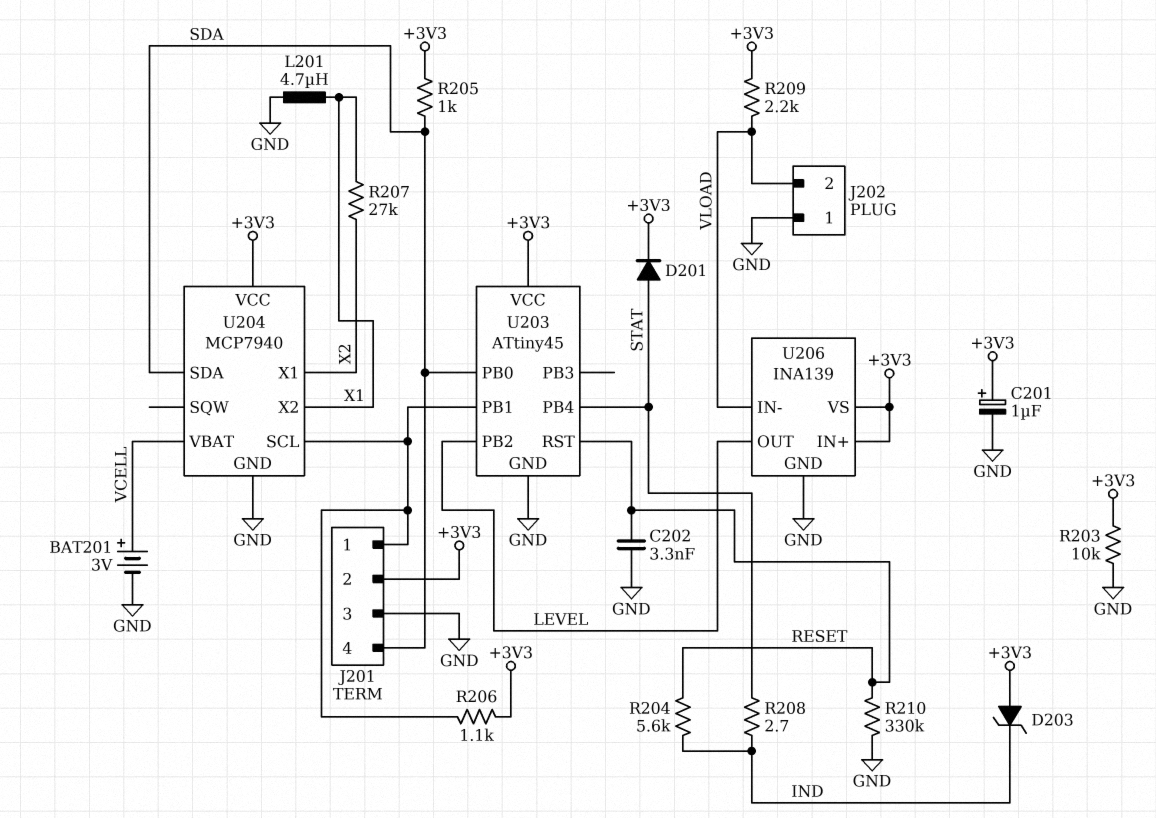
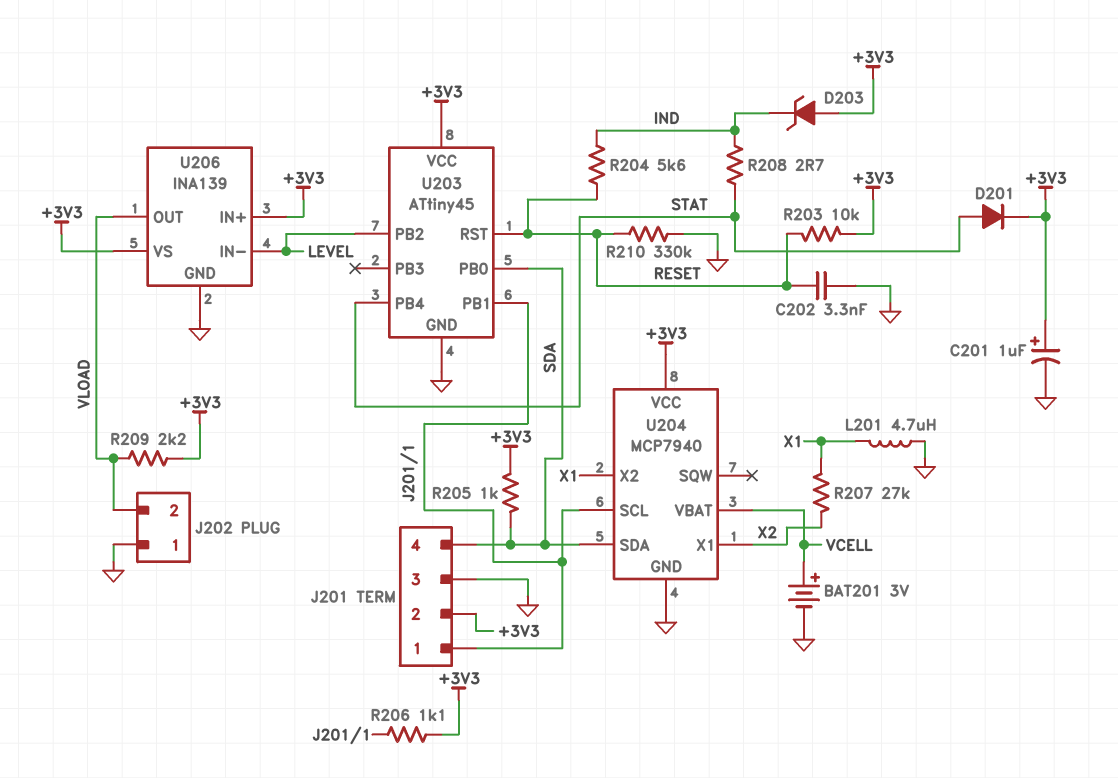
R203: 10k (+3V3, GND) -> 10k (+3V3, RESET)
U206 pin IN-: VLOAD -> LEVEL
U206 pin OUT: LEVEL -> VLOAD

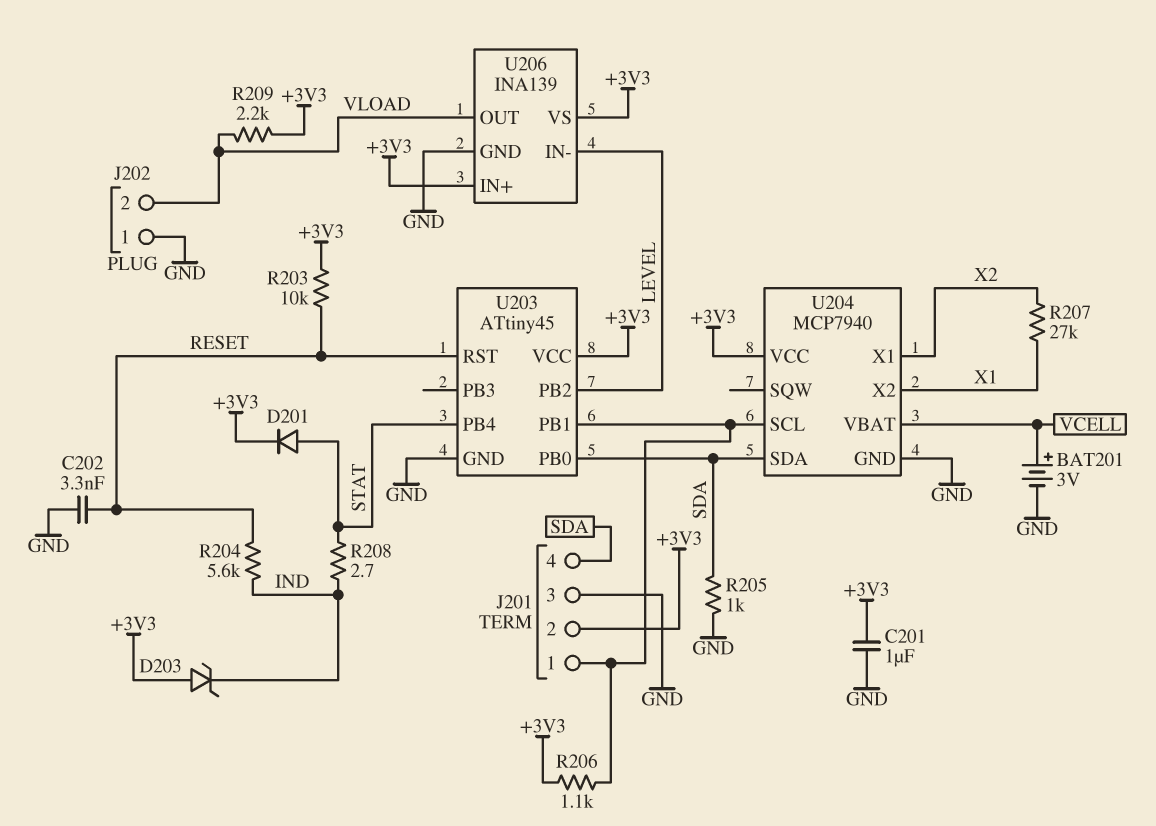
C201: 1uF (plus +3V3, minus GND) -> 1uF (+3V3, GND)
L201: 4.7uH (GND, X1) -> none
R205: 1k (+3V3, SDA) -> 1k (GND, SDA)
R210: 330k (GND, RESET) -> none

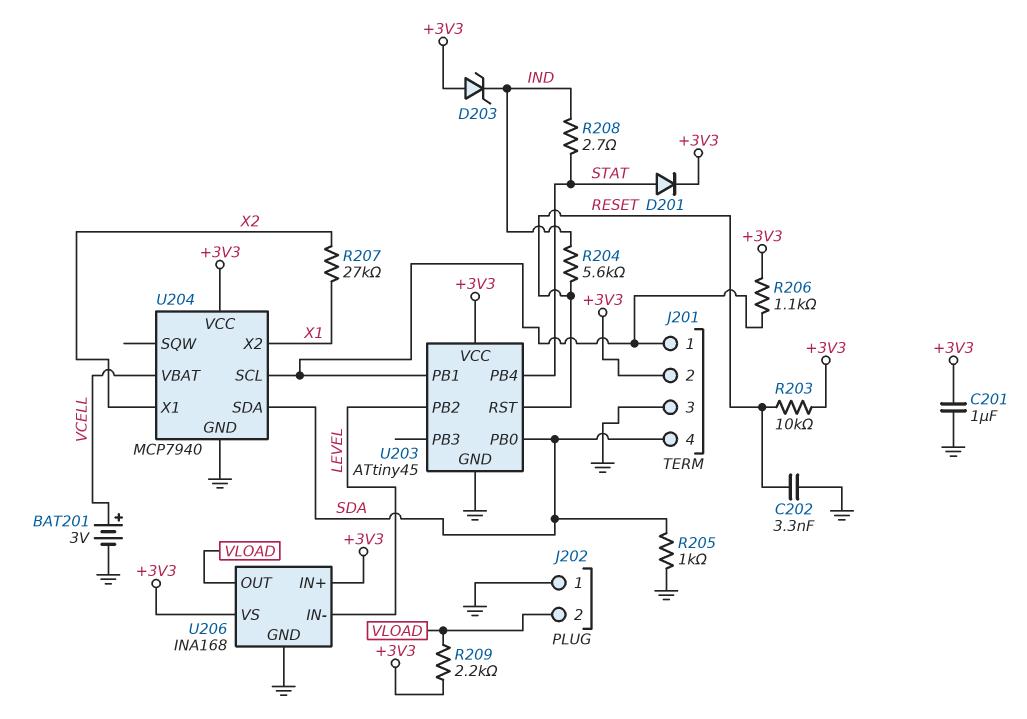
U206: INA139 -> INA168

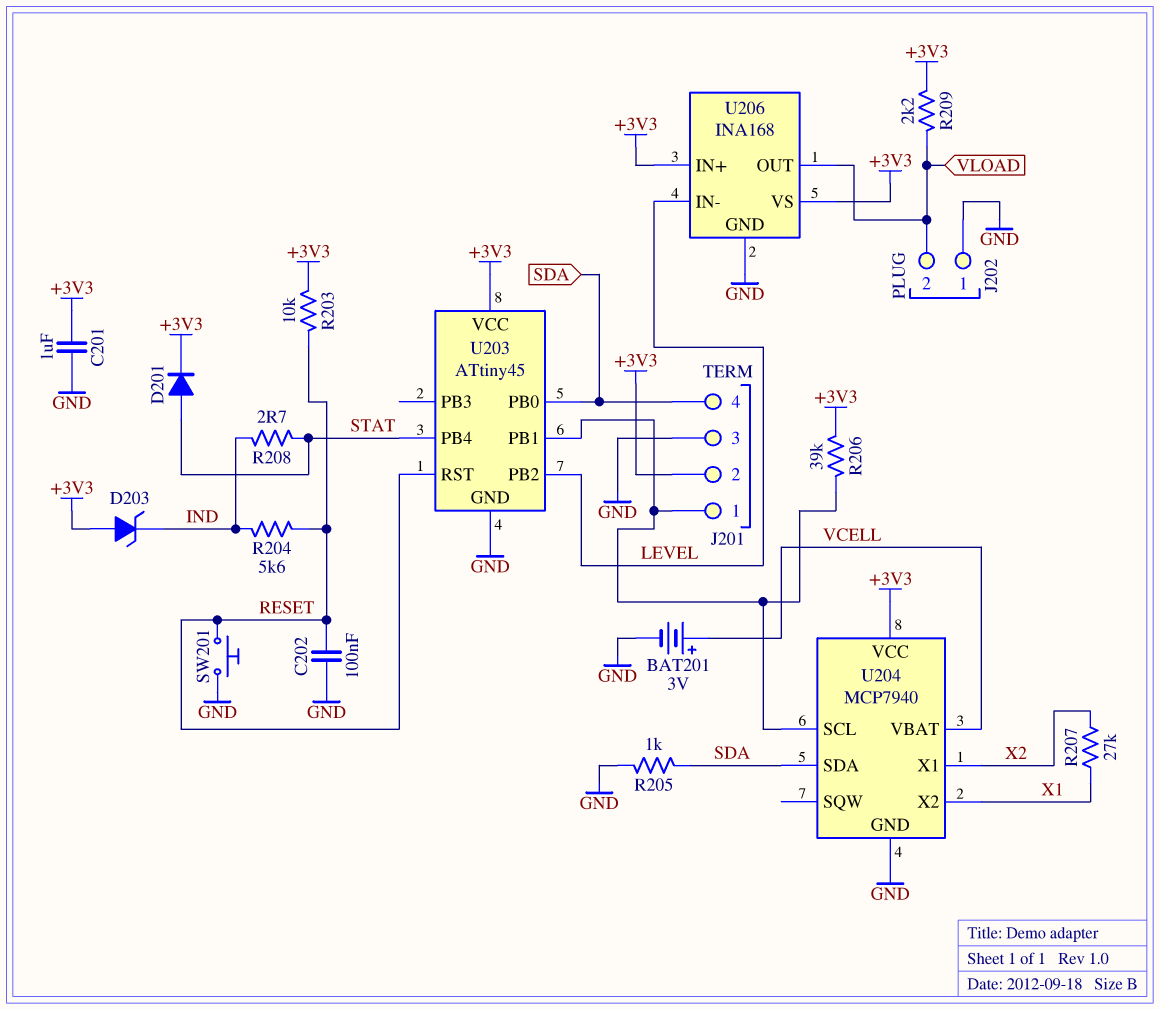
C202: 3.3nF (GND, RESET) -> 100nF (GND, RESET)
R206: 1.1k (+3V3, J201/1) -> 39k (+3V3, J201/1)
SW201: none -> button (GND, RESET)

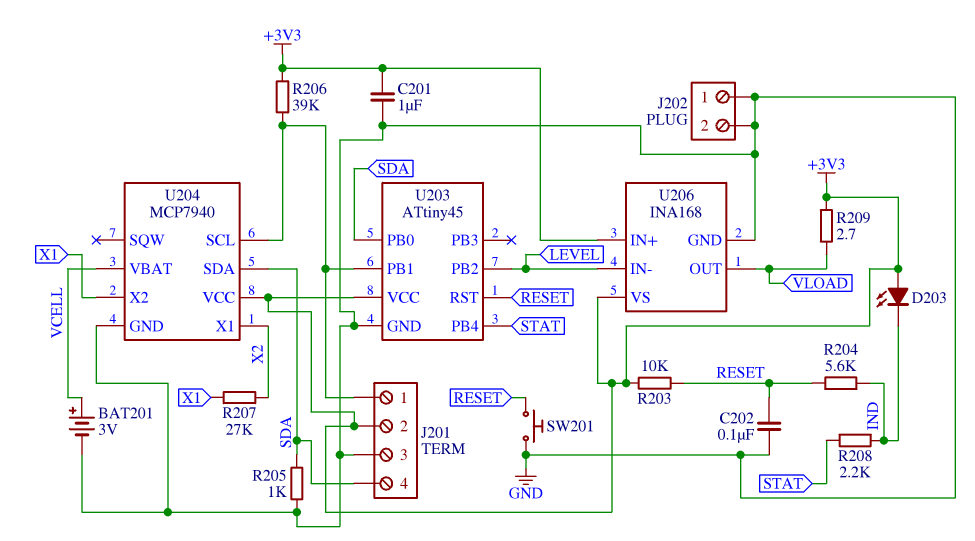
D201: diode (A STAT, K +3V3) -> none
D203: zener (A +3V3, K IND) -> LED (A +3V3, K IND)
J202 pin 2: VLOAD -> GND
R208: 2.7 (IND, STAT) -> 2.2k (IND, STAT)
R209: 2.2k (+3V3, VLOAD) -> 2.7 (+3V3, VLOAD)

